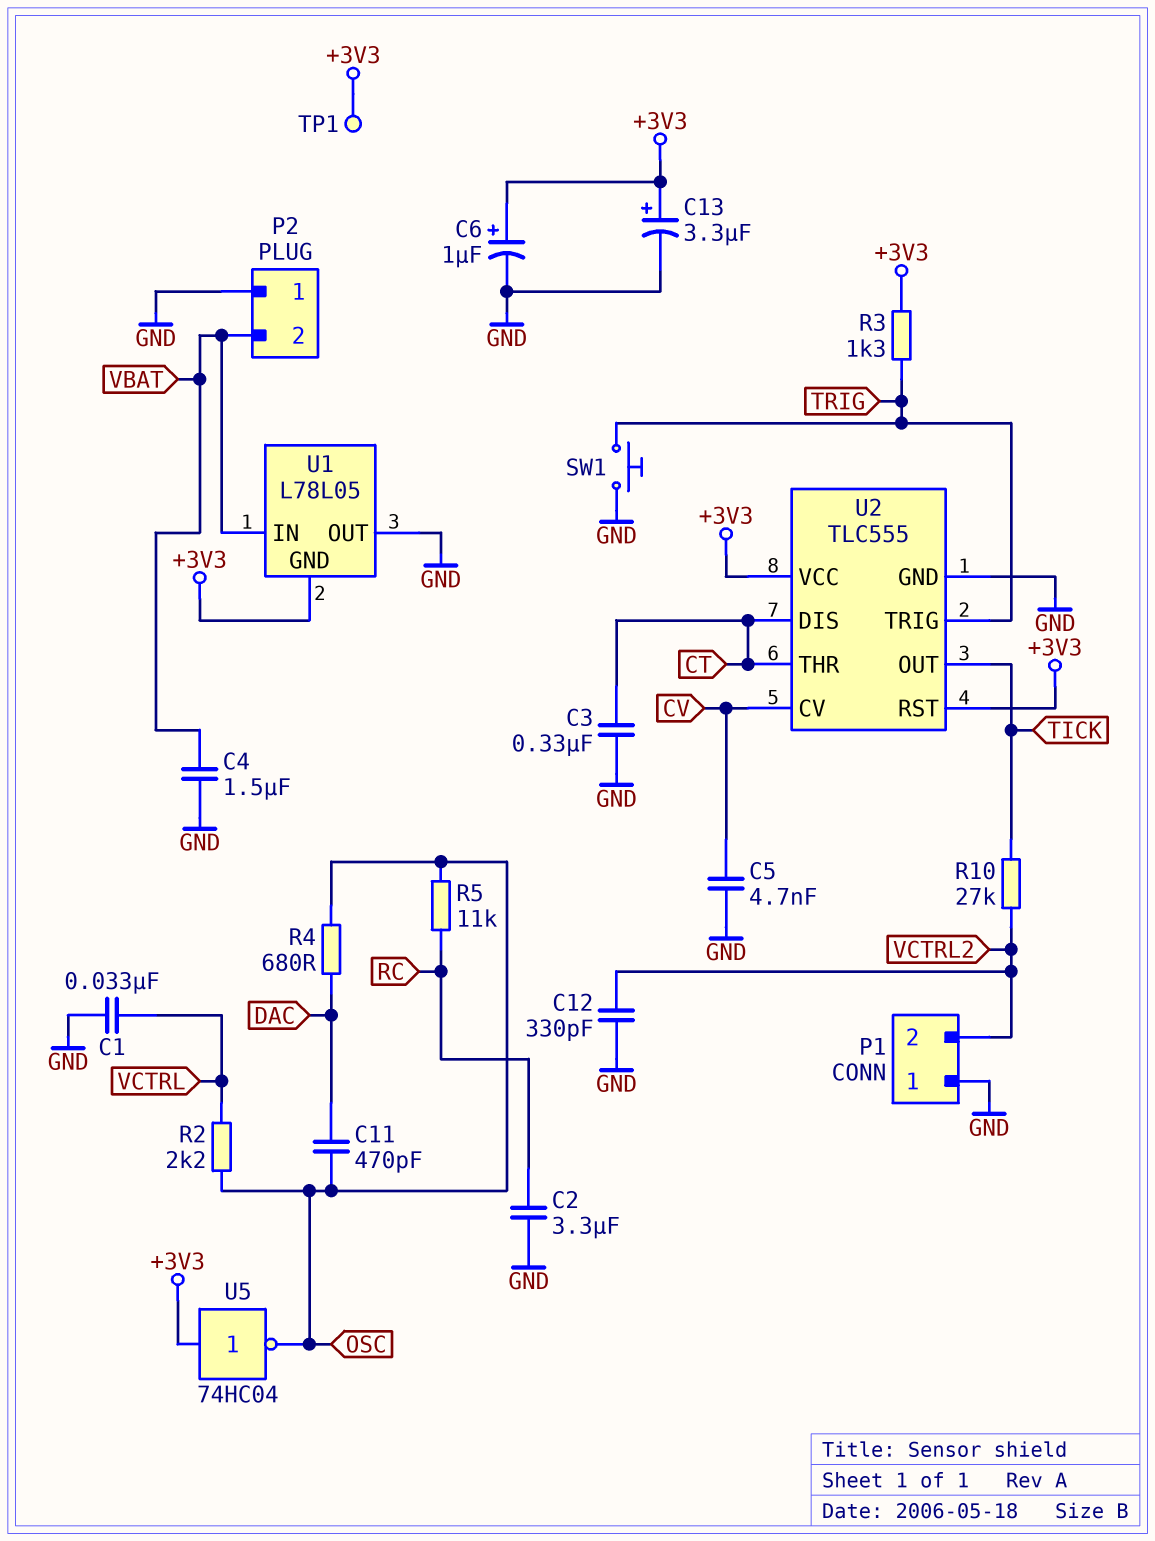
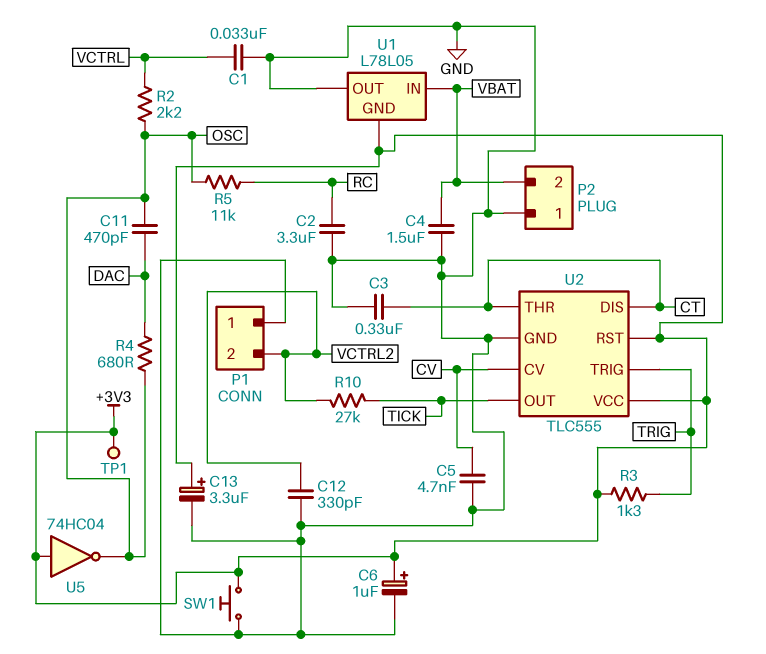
SW1: button (GND, TRIG) -> button (+3V3, GND)

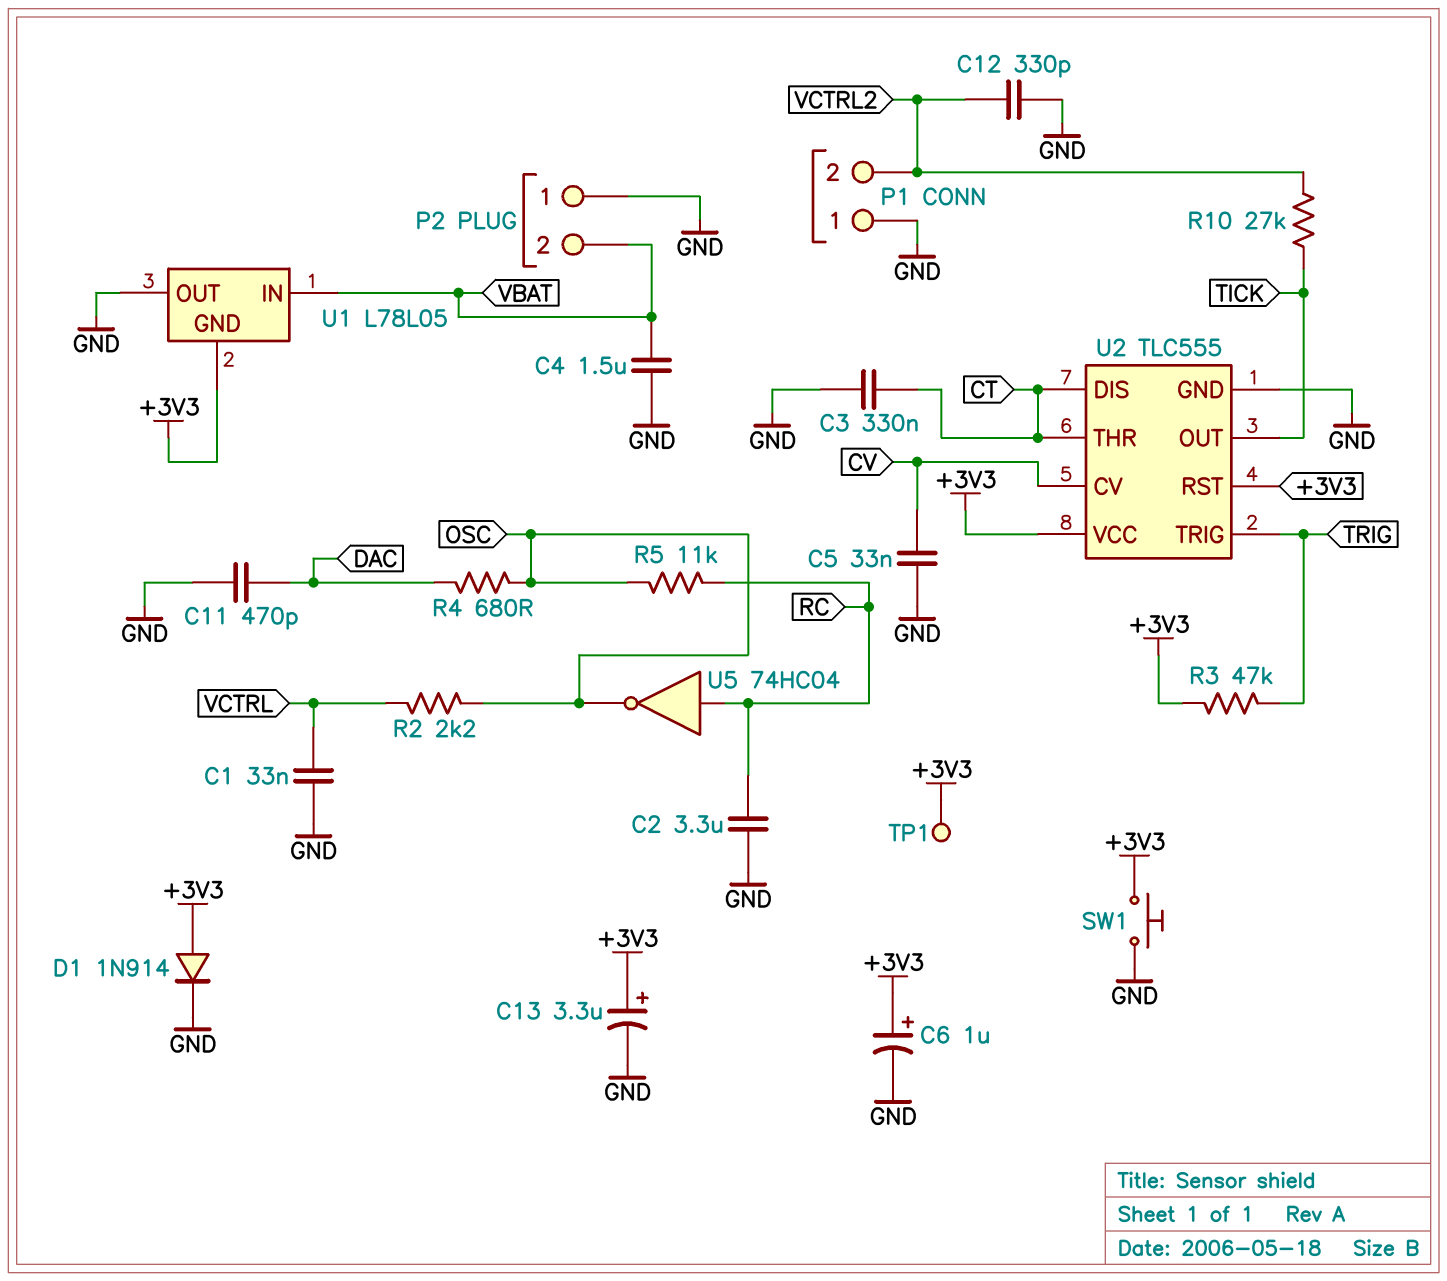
C5: 4.7nF (CV, GND) -> 33nF (CV, GND)
C11: 470pF (DAC, OSC) -> 470pF (DAC, GND)
D1: none -> diode 1N914 (A +3V3, K GND)
R3: 1.3k (+3V3, TRIG) -> 47k (+3V3, TRIG)
U5: NOT 74HC04 (in +3V3, out OSC) -> NOT 74HC04 (in RC, out OSC)

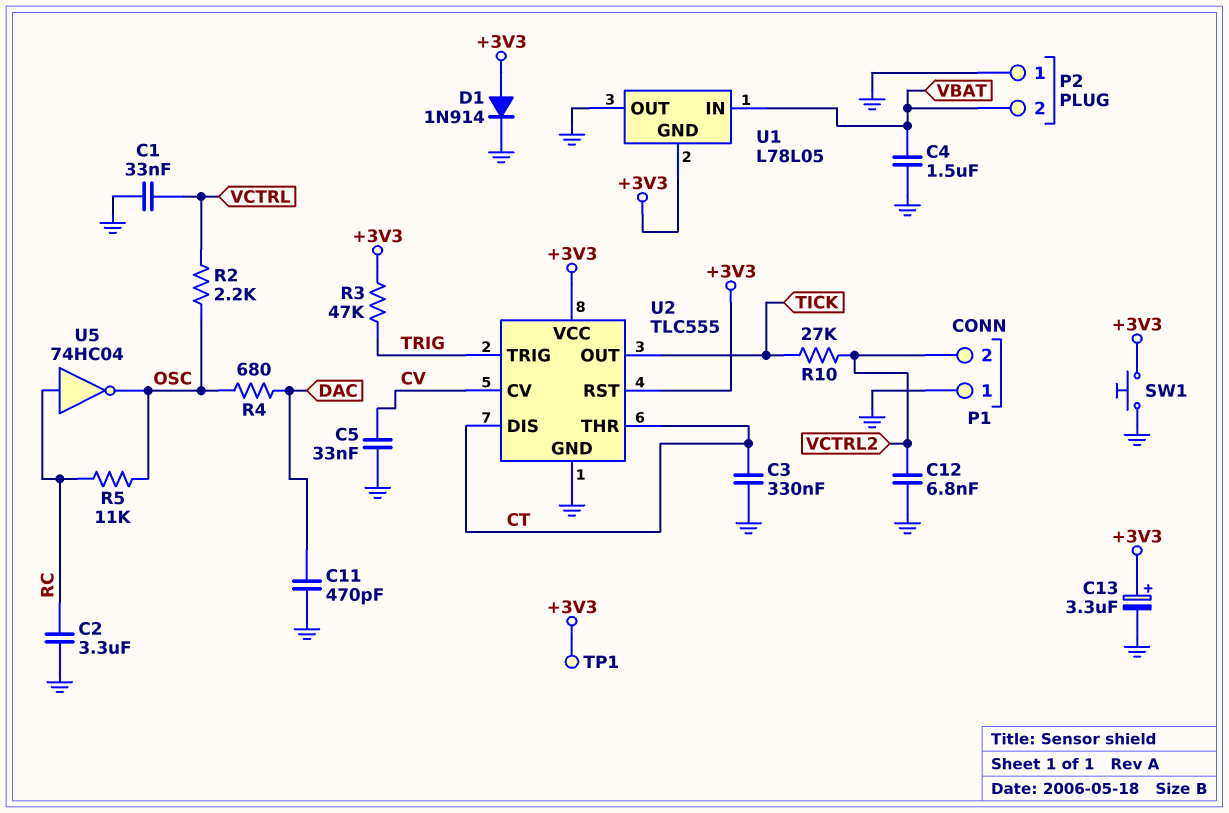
C6: 1uF (plus +3V3, minus GND) -> none
C12: 330pF (GND, VCTRL2) -> 6.8nF (GND, VCTRL2)

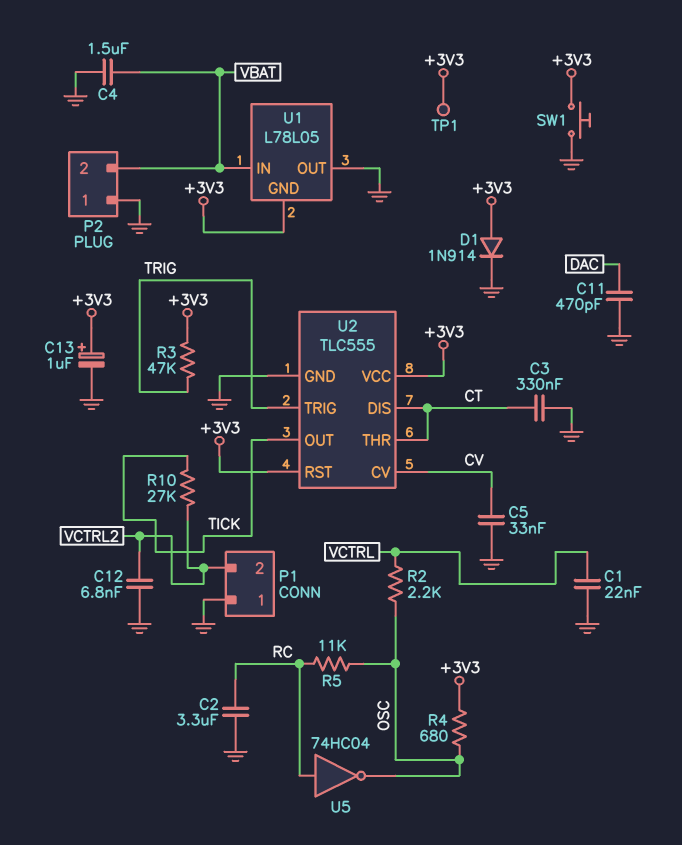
C1: 33nF (GND, VCTRL) -> 22nF (GND, VCTRL)
C13: 3.3uF (plus +3V3, minus GND) -> 1uF (plus +3V3, minus GND)
R4: 680 (DAC, OSC) -> 680 (+3V3, OSC)

